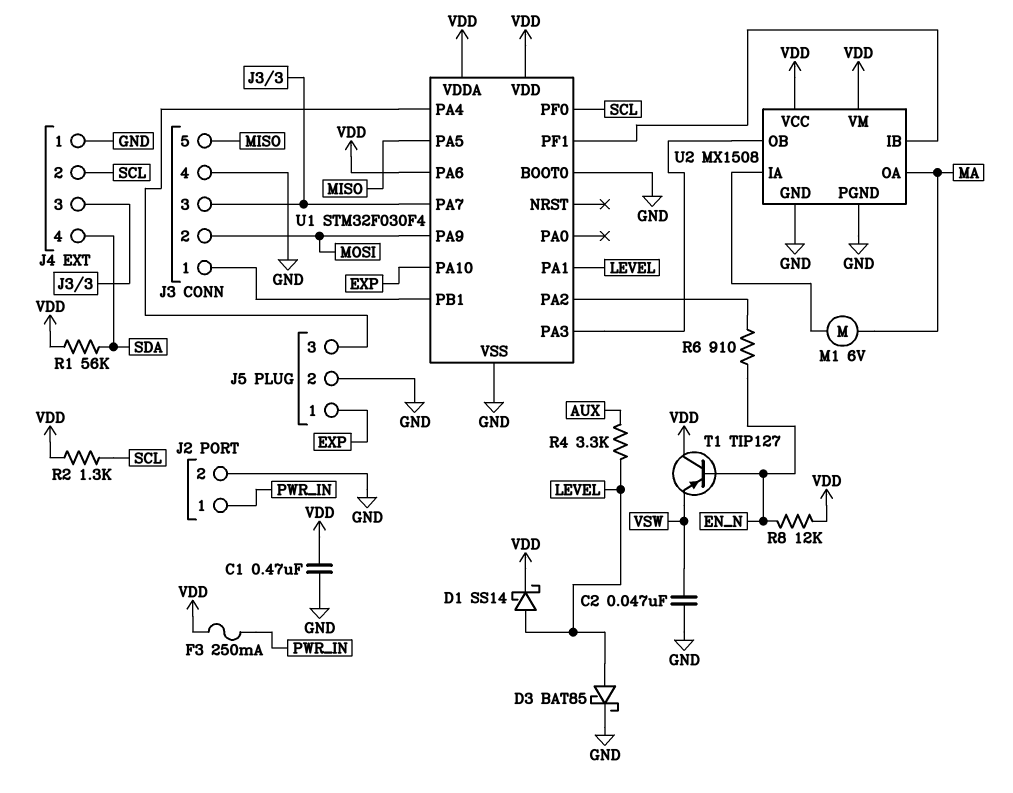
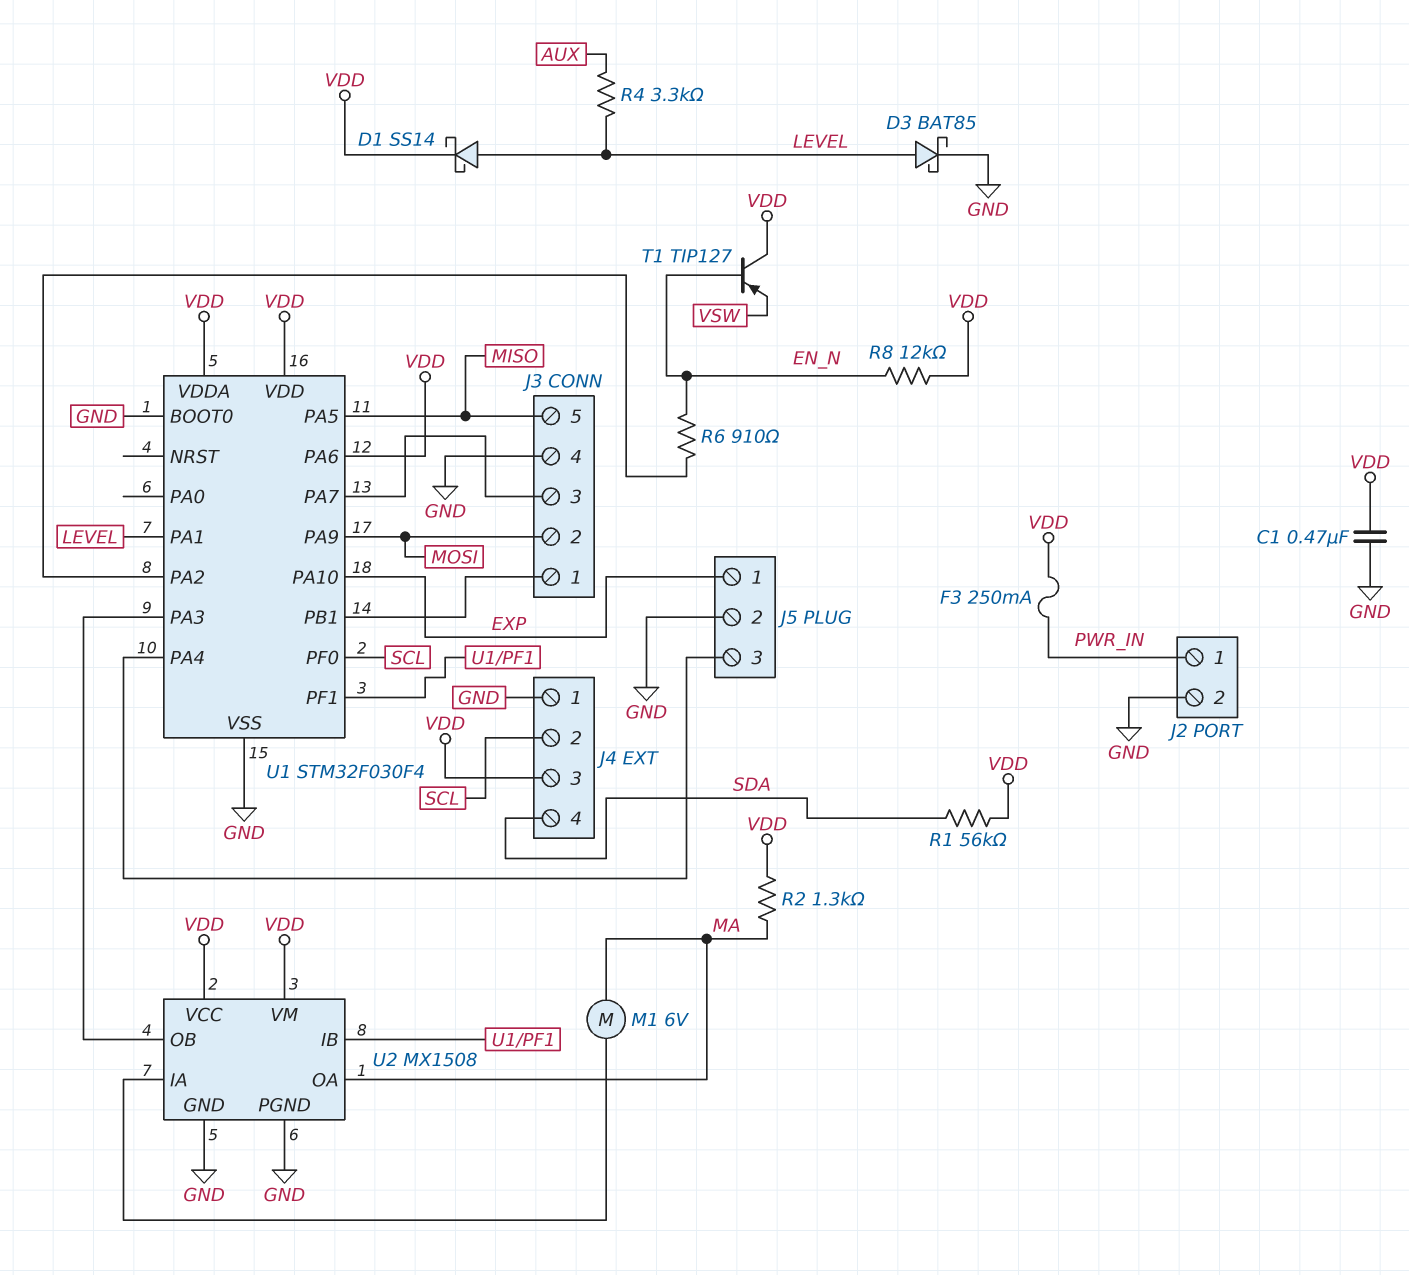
C2: 47nF (GND, VSW) -> none
J4 pin 3: J3/3 -> VDD
R2: 1.3k (SCL, VDD) -> 1.3k (MA, VDD)

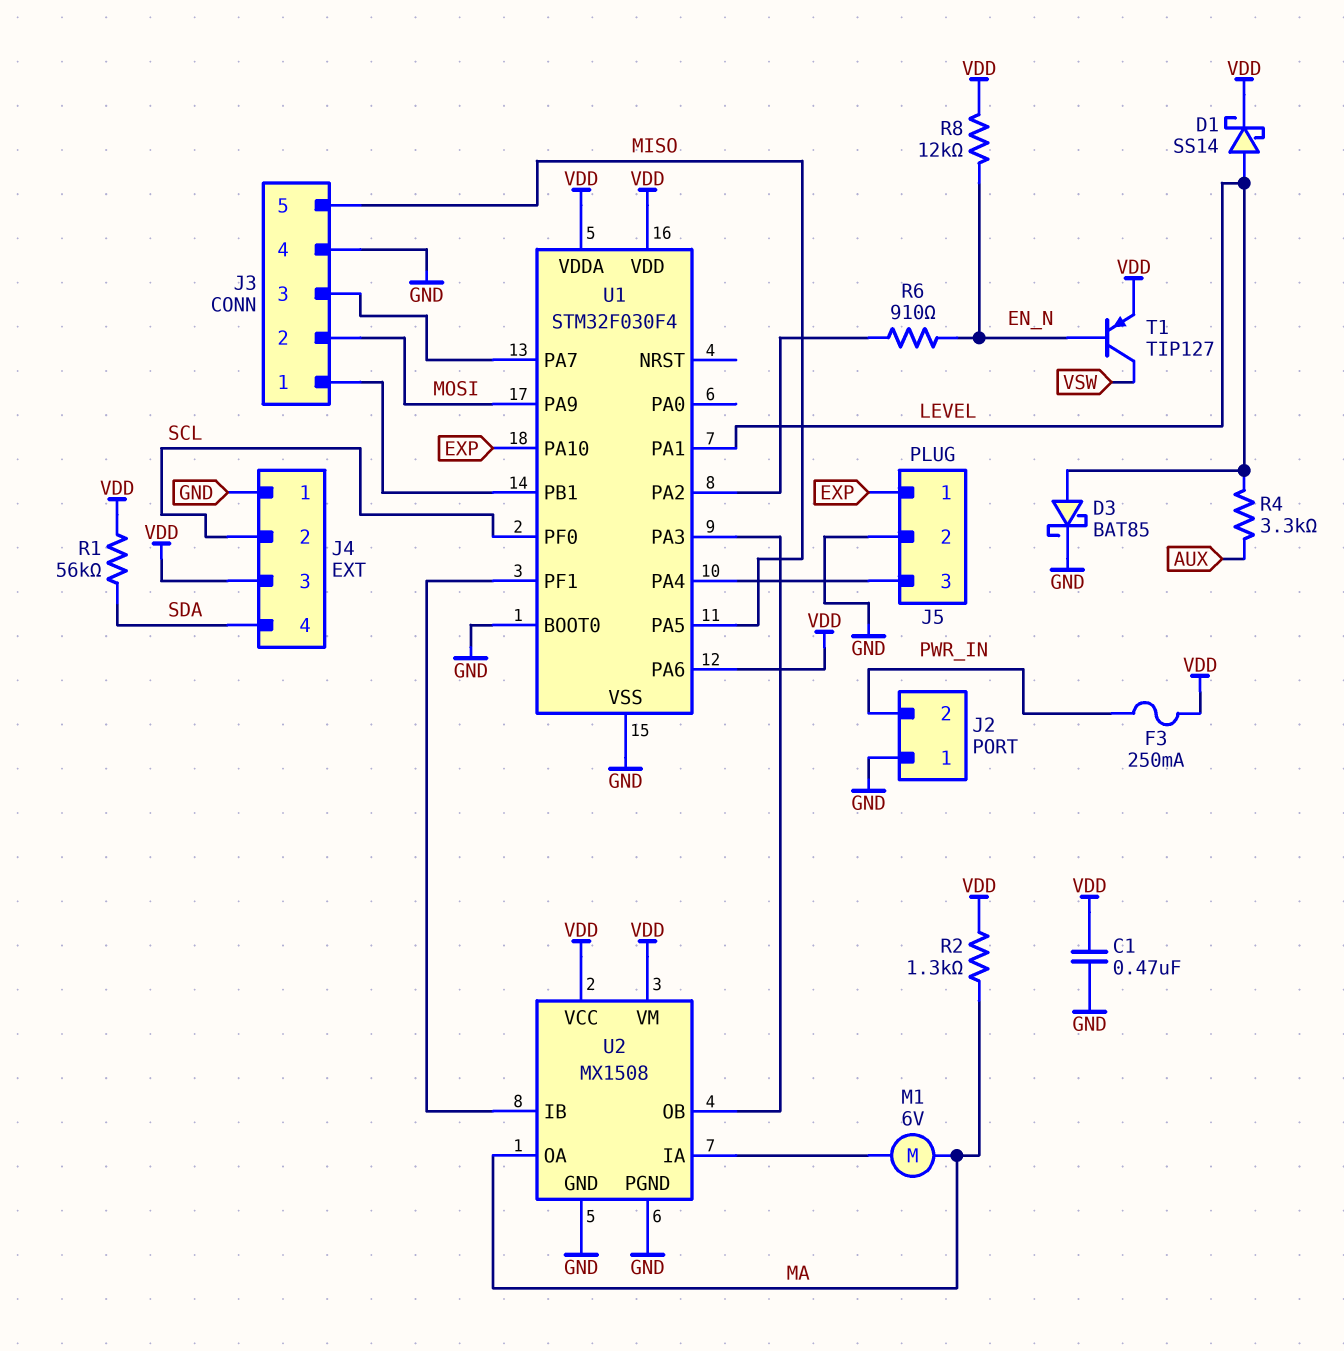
J2 pin 1: PWR_IN -> GND
J2 pin 2: GND -> PWR_IN
T1: PNP TIP127 (B EN_N, C VDD, E VSW) -> PNP TIP127 (B EN_N, C VSW, E VDD)

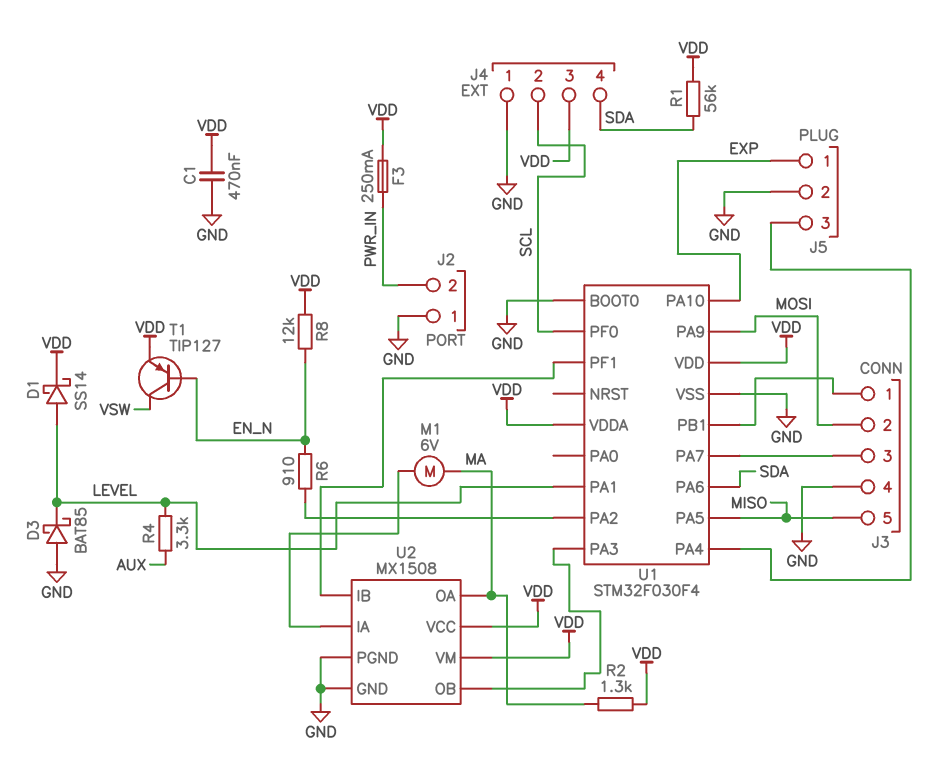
D3: schottky BAT85 (A LEVEL, K GND) -> schottky BAT85 (A GND, K LEVEL)
U1 pin PA6: VDD -> SDA

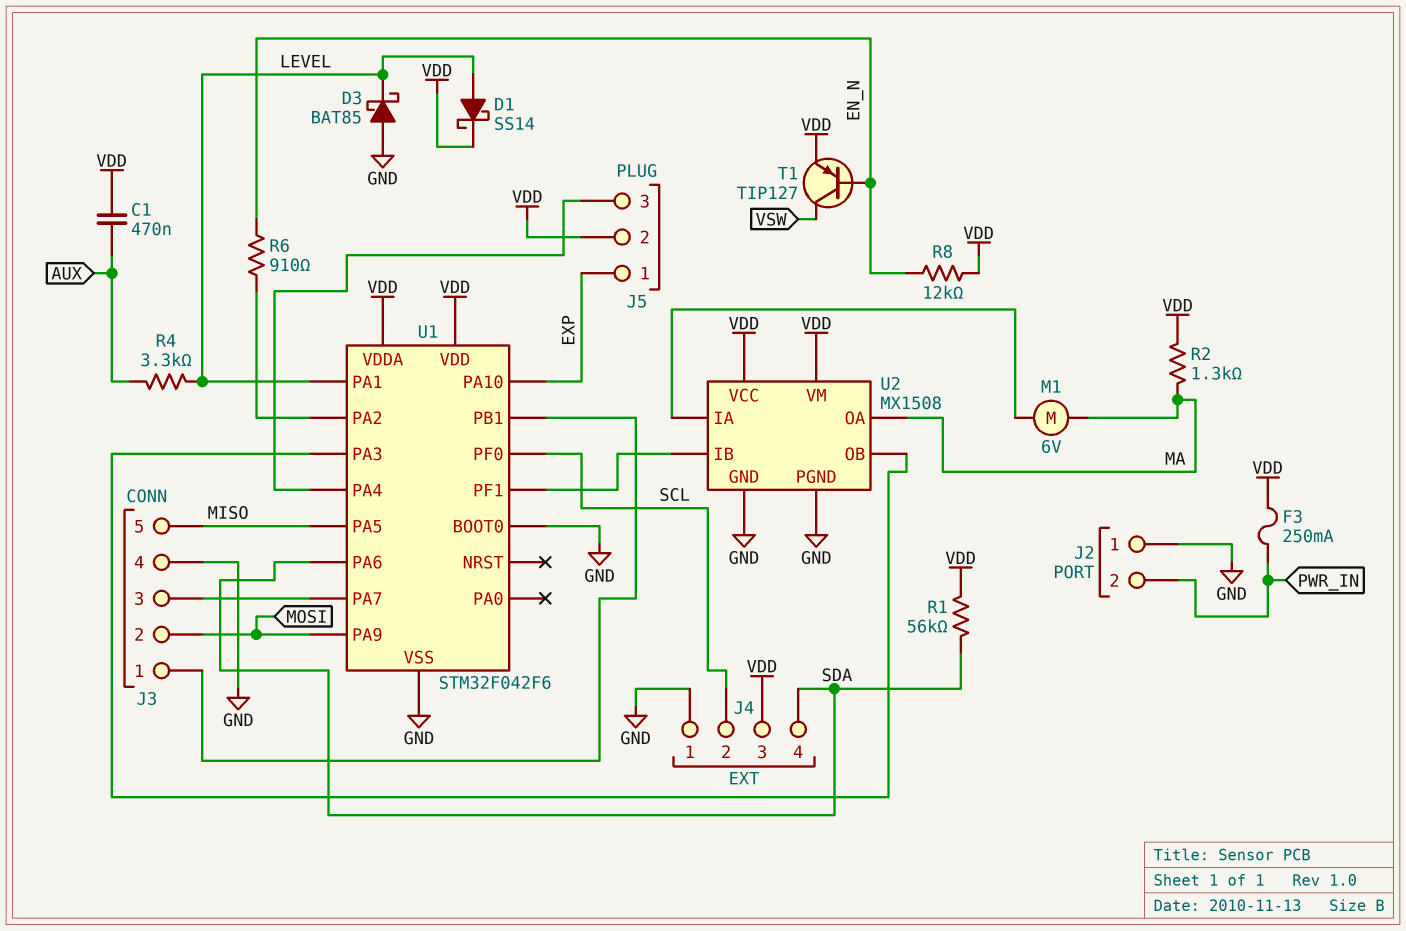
C1: 470nF (GND, VDD) -> 470nF (AUX, VDD)
J5 pin 2: GND -> VDD
U1: STM32F030F4 -> STM32F042F6

